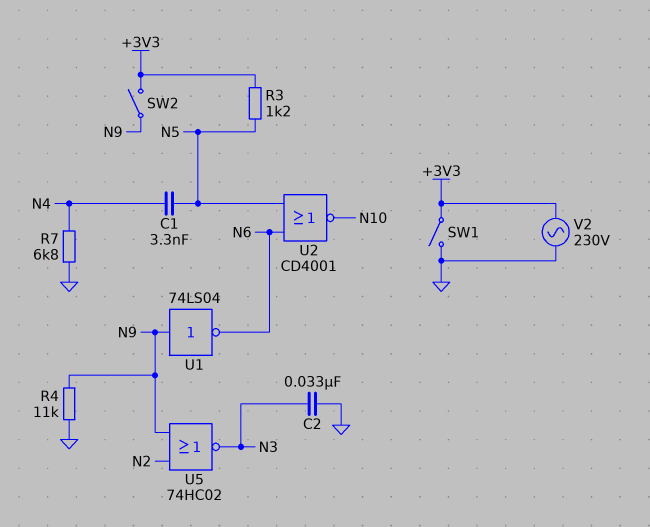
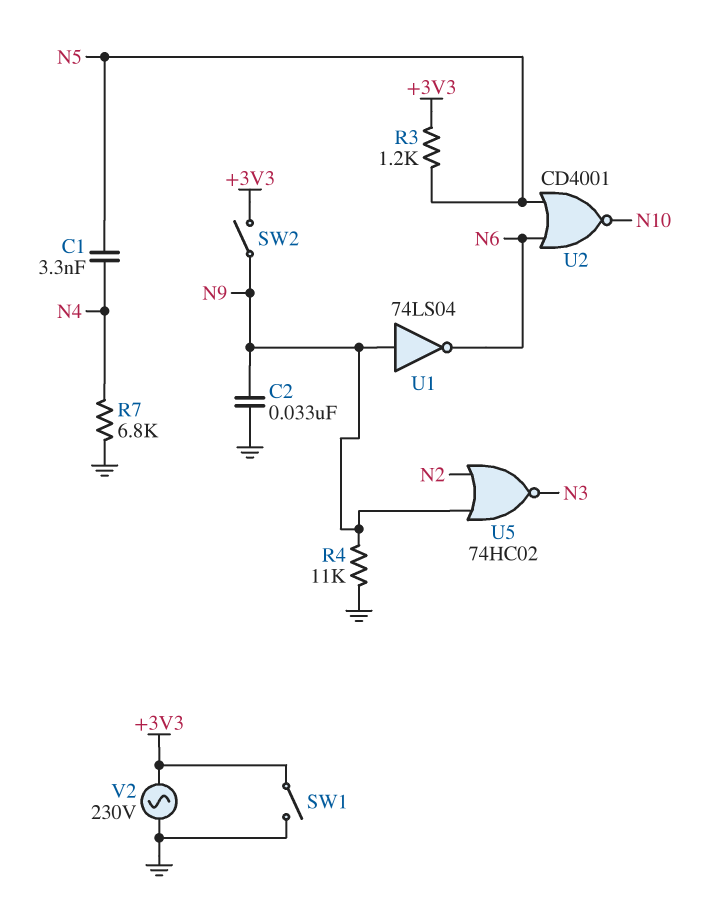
C2: 33nF (GND, N3) -> 33nF (GND, N9)

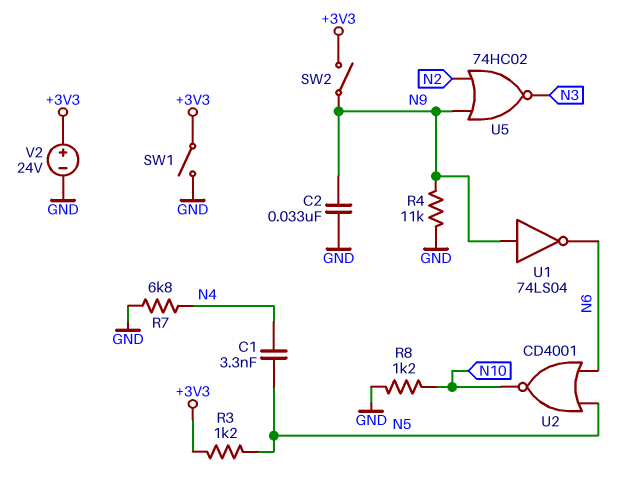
R8: none -> 1.2k (GND, N10)
V2: AC 230V (+3V3, GND) -> 24V (plus +3V3, minus GND)

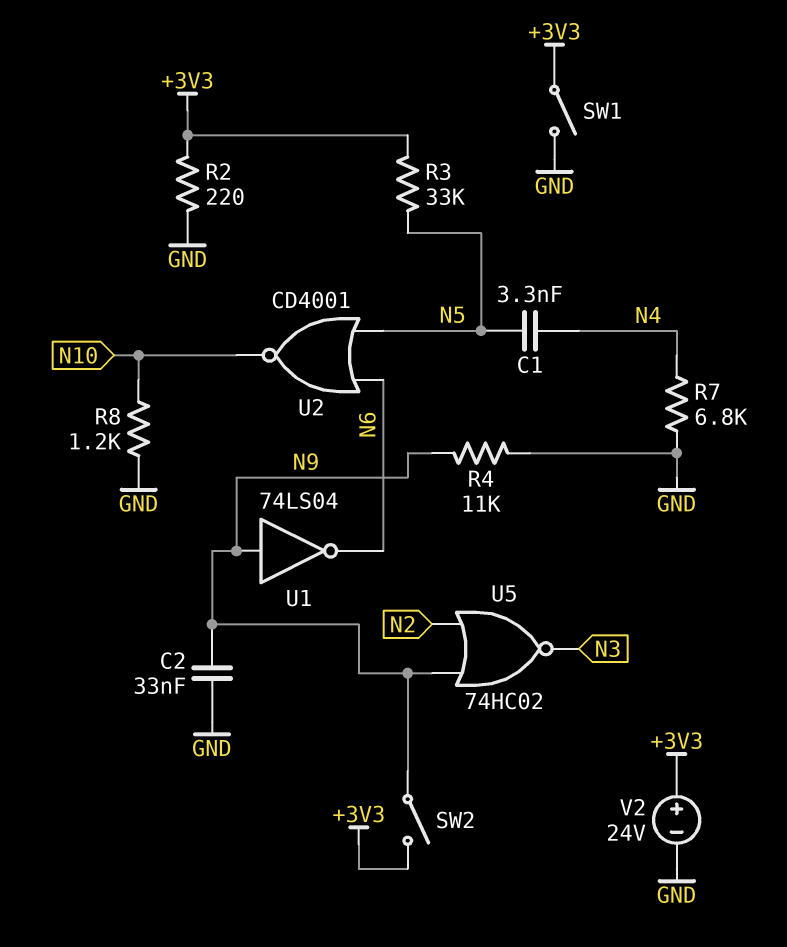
R2: none -> 220 (+3V3, GND)
R3: 1.2k (+3V3, N5) -> 33k (+3V3, N5)

